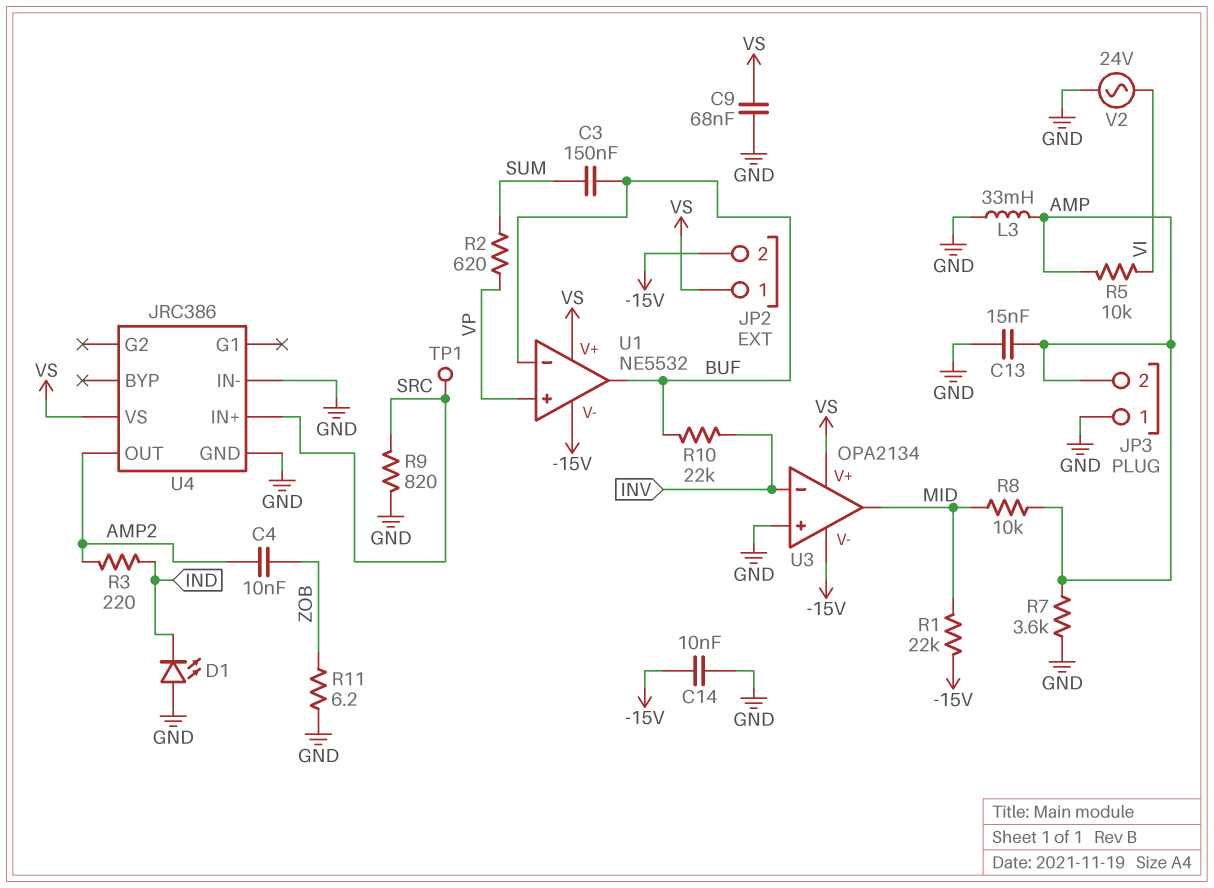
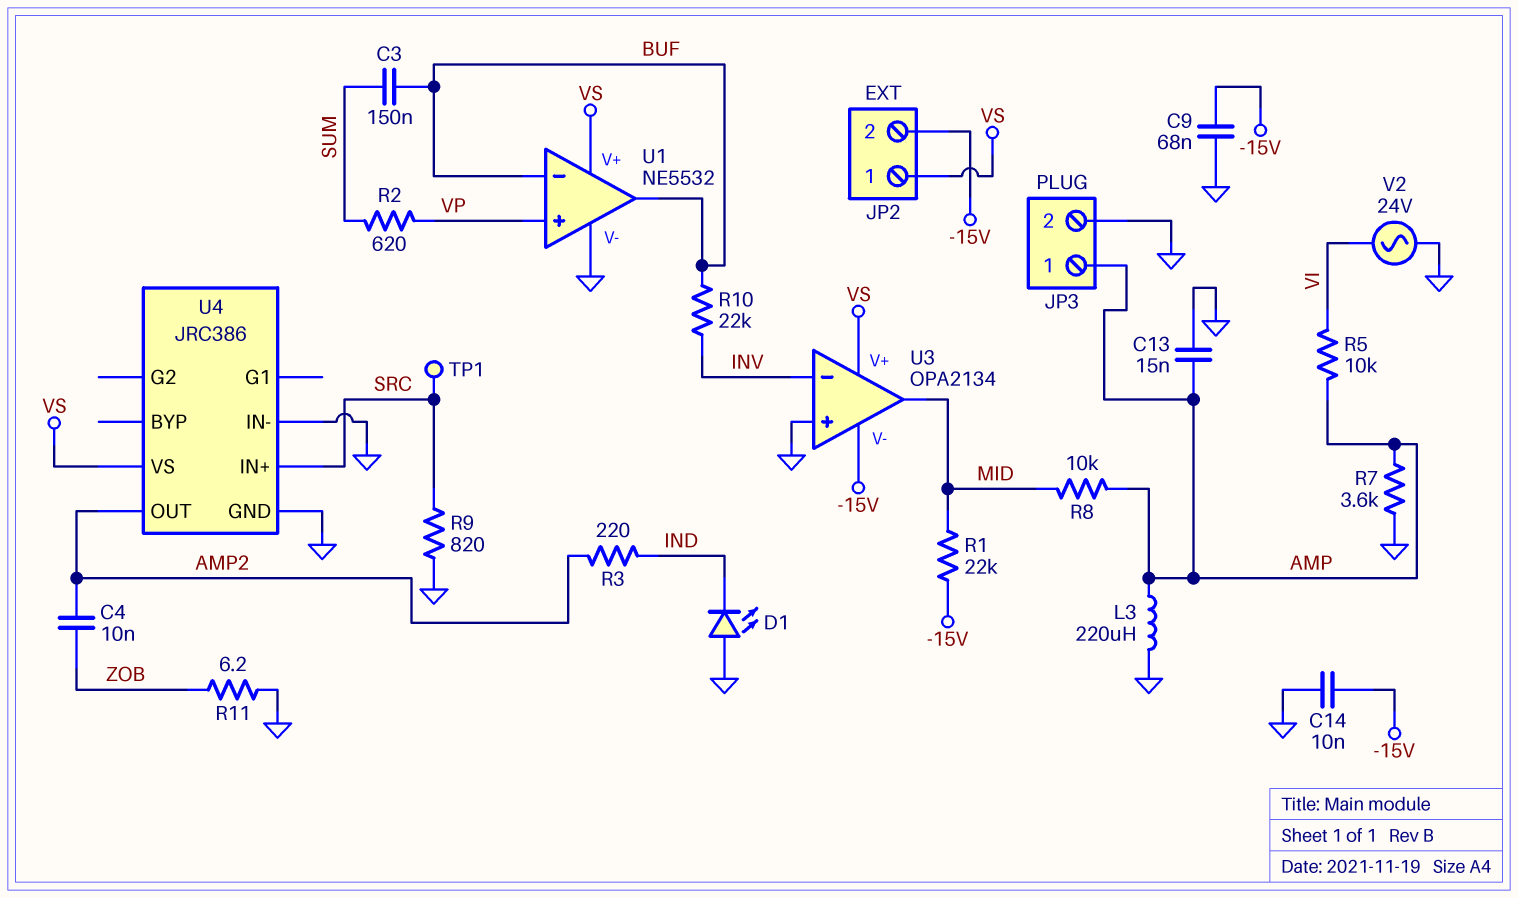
C9: 68nF (GND, VS) -> 68nF (-15V, GND)
JP3 pin 1: GND -> AMP
JP3 pin 2: AMP -> GND
L3: 33mH (AMP, GND) -> 220uH (AMP, GND)
U1 pin V-: -15V -> GND

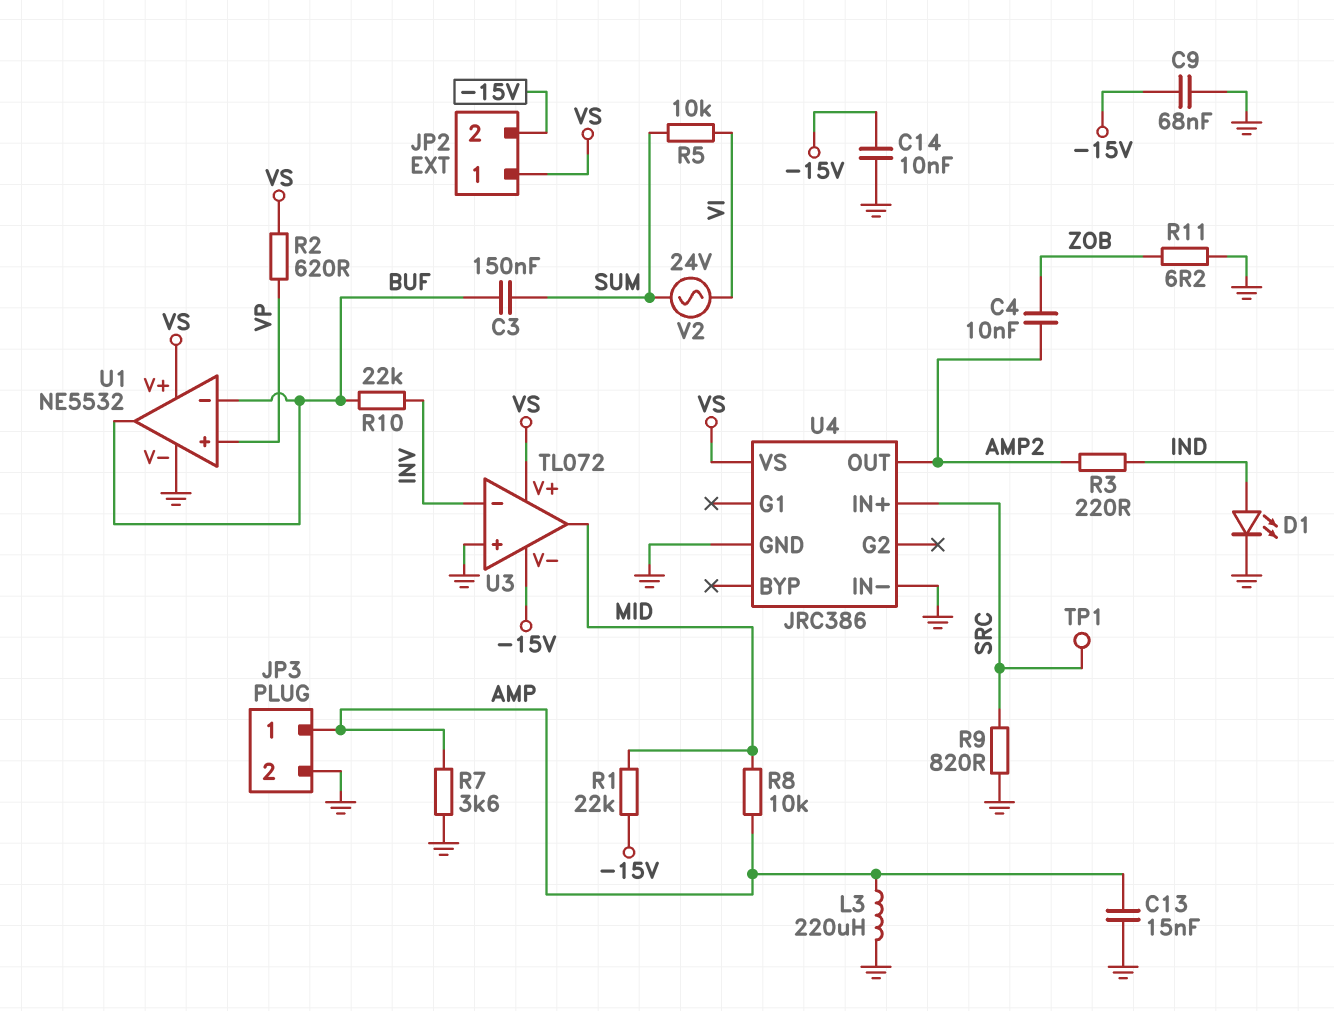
D1: LED (A GND, K IND) -> LED (A IND, K GND)
R2: 620 (SUM, VP) -> 620 (VP, VS)
R5: 10k (AMP, VI) -> 10k (SUM, VI)
U3: OPA2134 -> TL072
V2: AC 24V (GND, VI) -> AC 24V (SUM, VI)

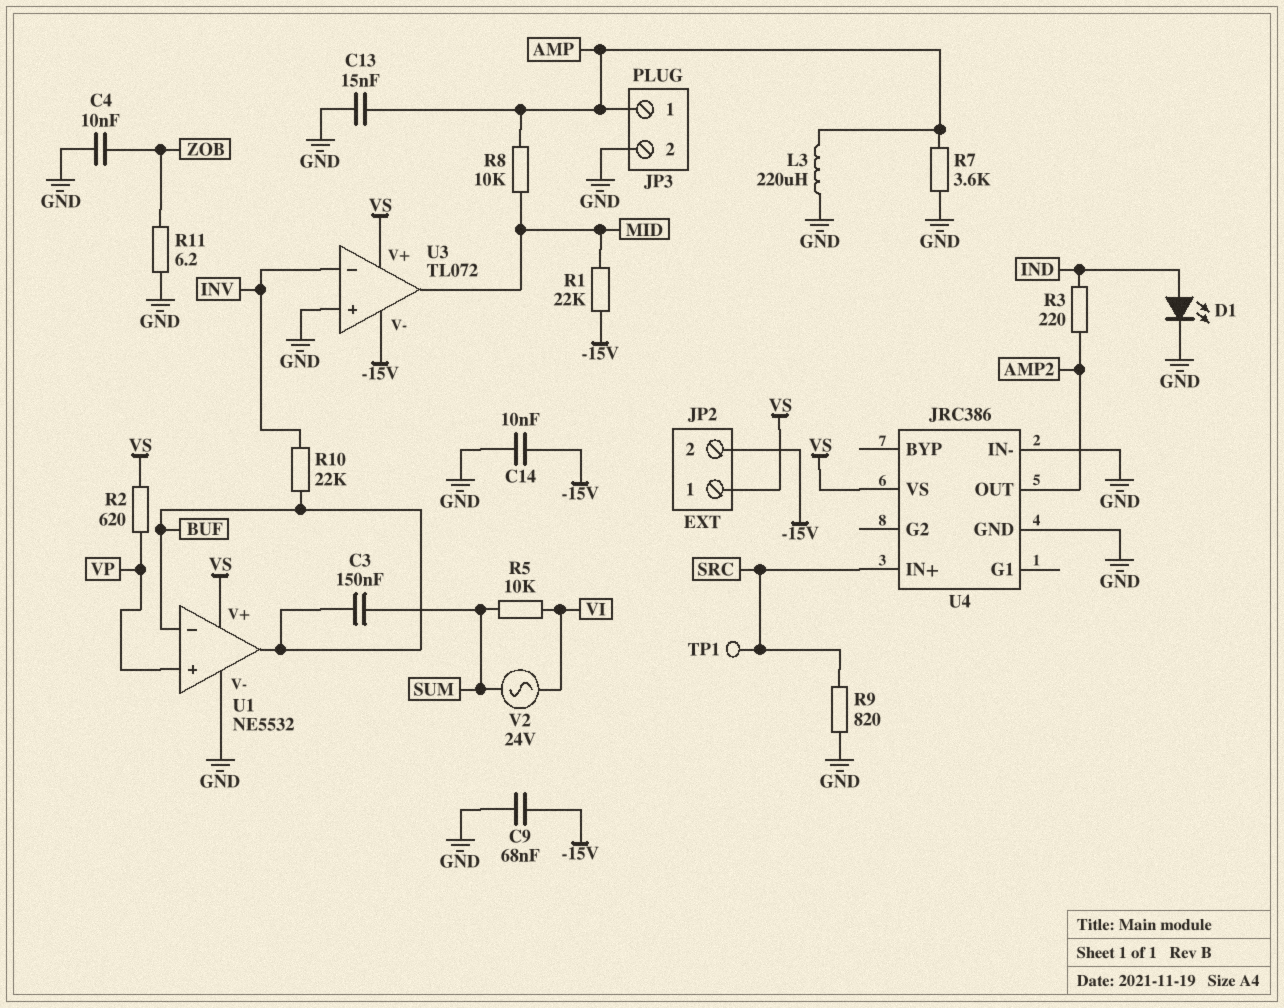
C4: 10nF (AMP2, ZOB) -> 10nF (GND, ZOB)

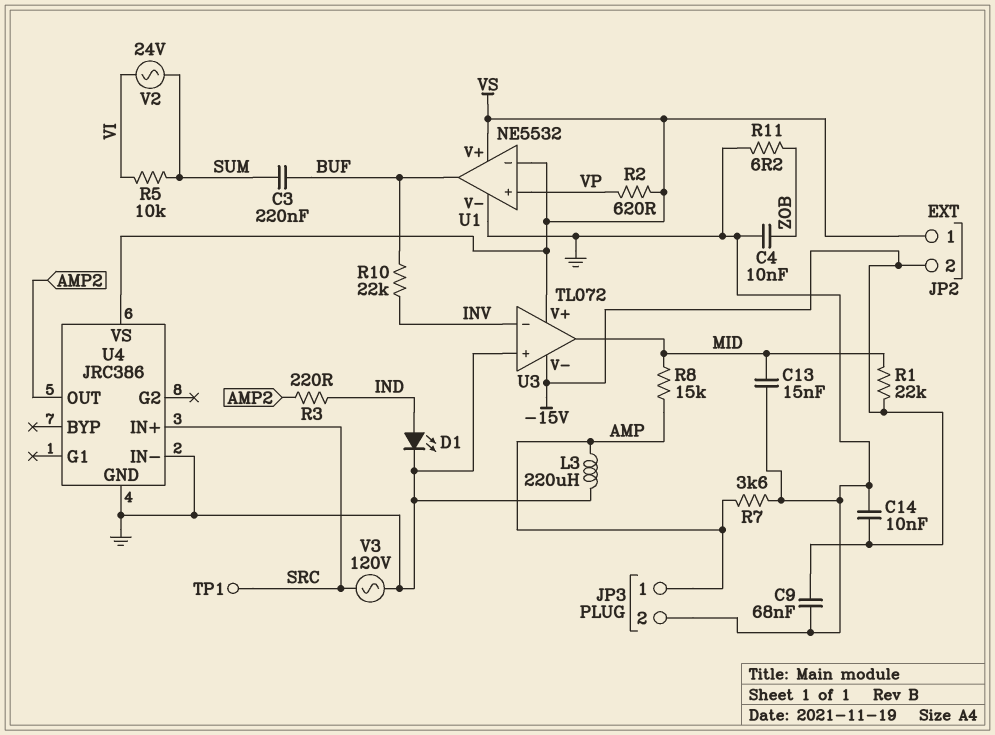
C3: 150nF (BUF, SUM) -> 220nF (BUF, SUM)
C13: 15nF (AMP, GND) -> 15nF (GND, MID)
R8: 10k (AMP, MID) -> 15k (AMP, MID)
R9: 820 (GND, SRC) -> none
U1 pin in-: BUF -> VS
V3: none -> AC 120V (GND, SRC)

